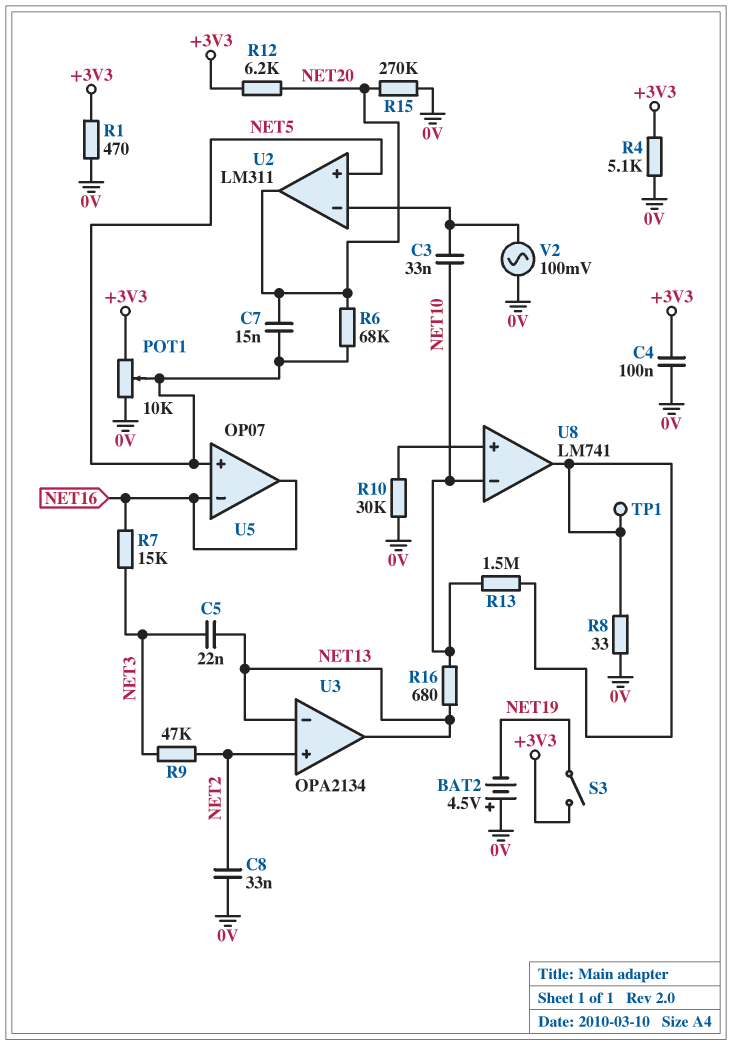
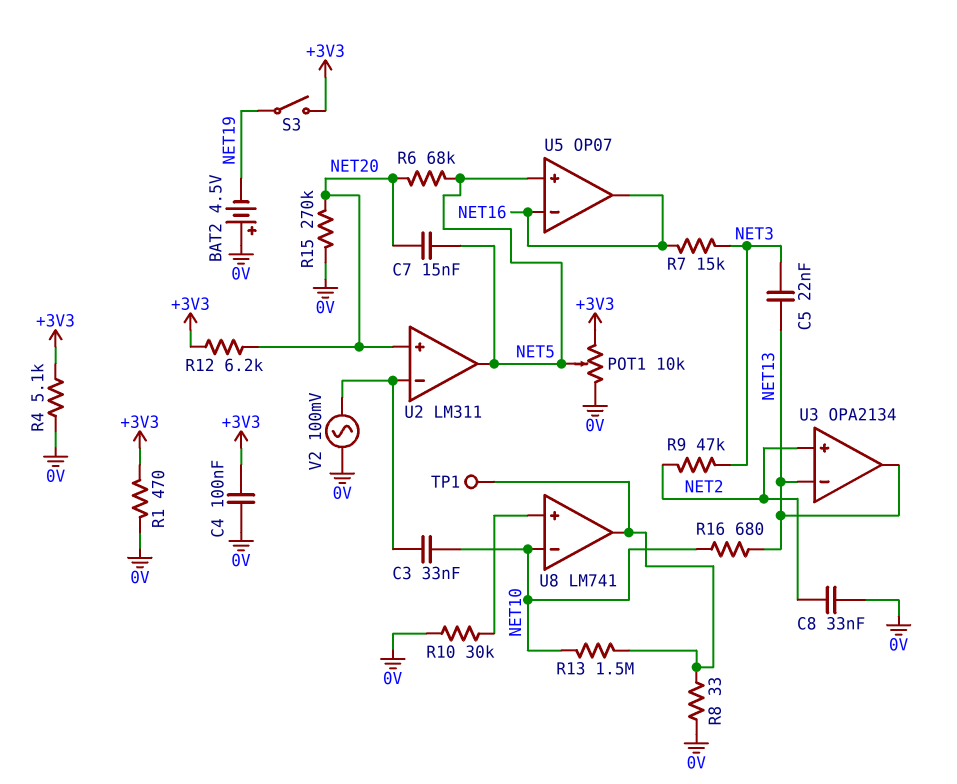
U2 pin in+: NET5 -> NET20
U2 pin out: NET20 -> NET5

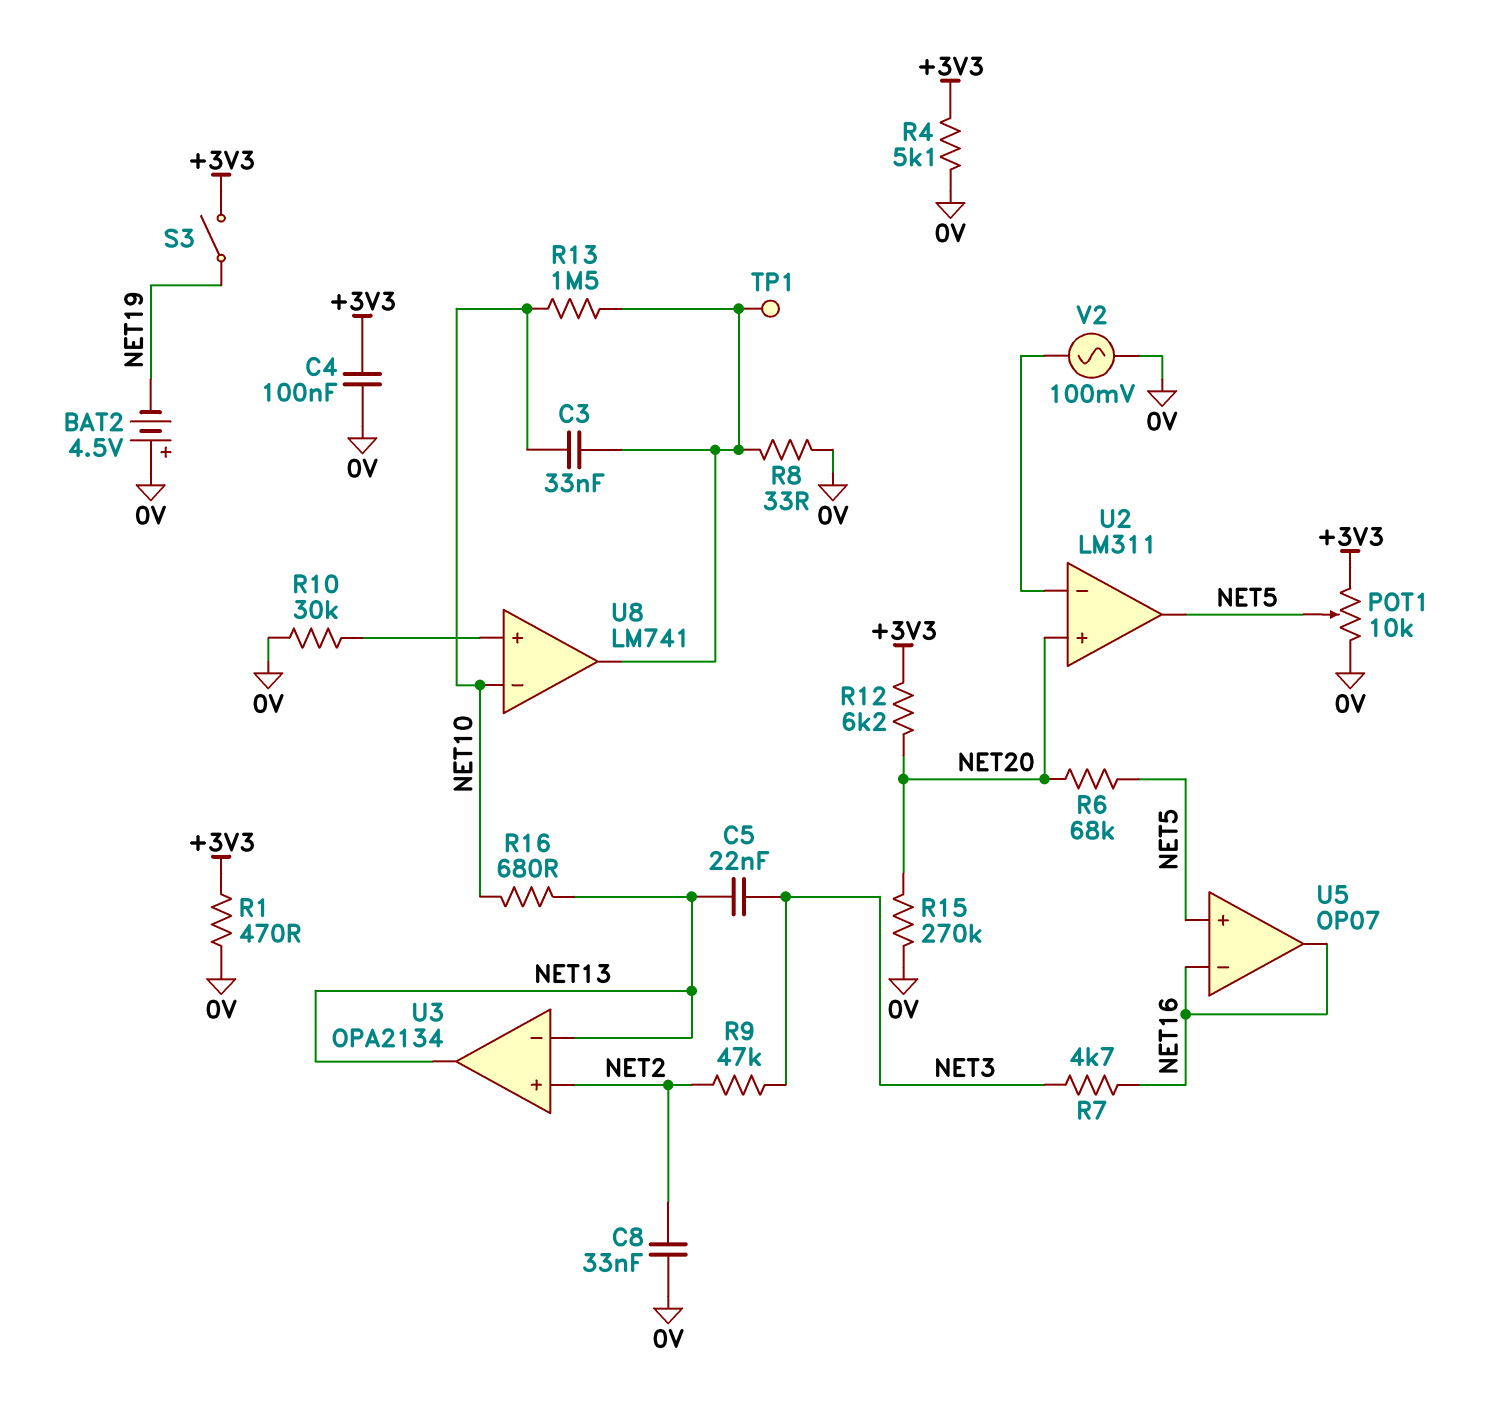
C3: 33nF (NET10, U2/in-) -> 33nF (NET10, U8/out)
C7: 15nF (NET5, NET20) -> none
R7: 15k (NET3, NET16) -> 4.7k (NET3, NET16)

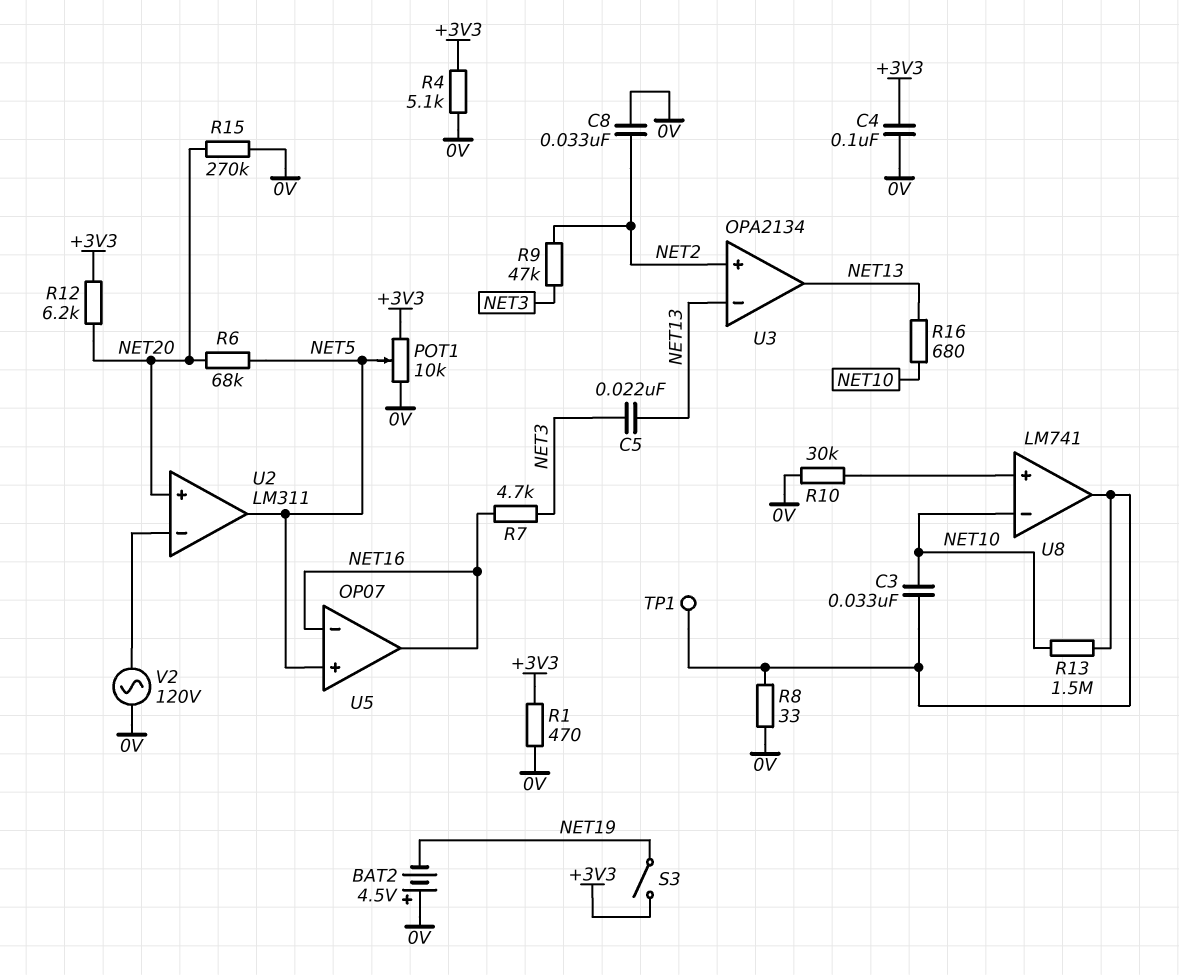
V2: AC 100mV (0V, U2/in-) -> AC 120V (0V, U2/in-)

